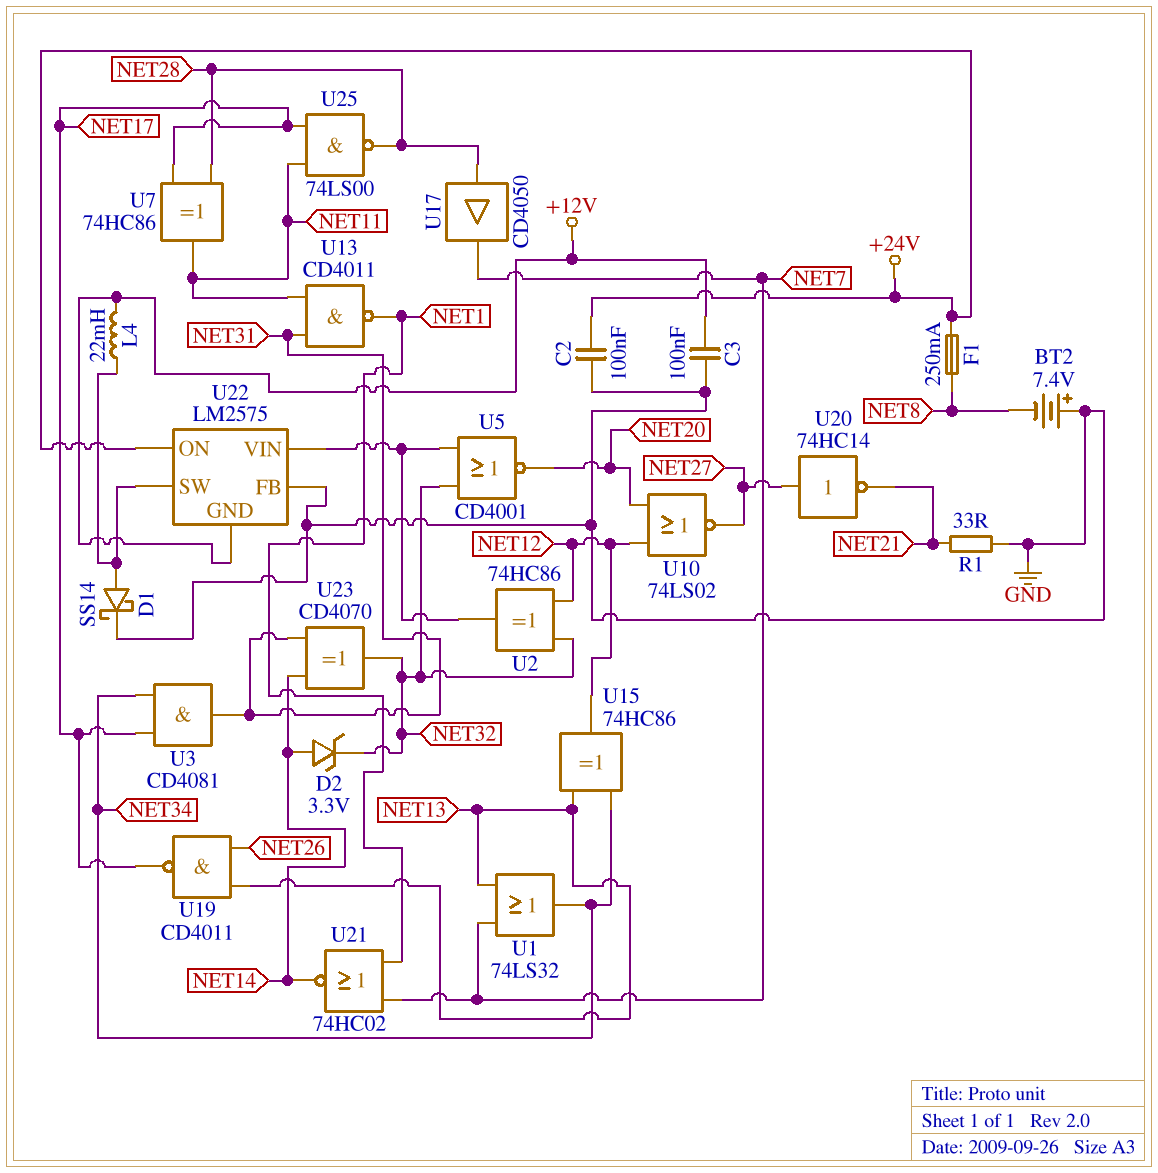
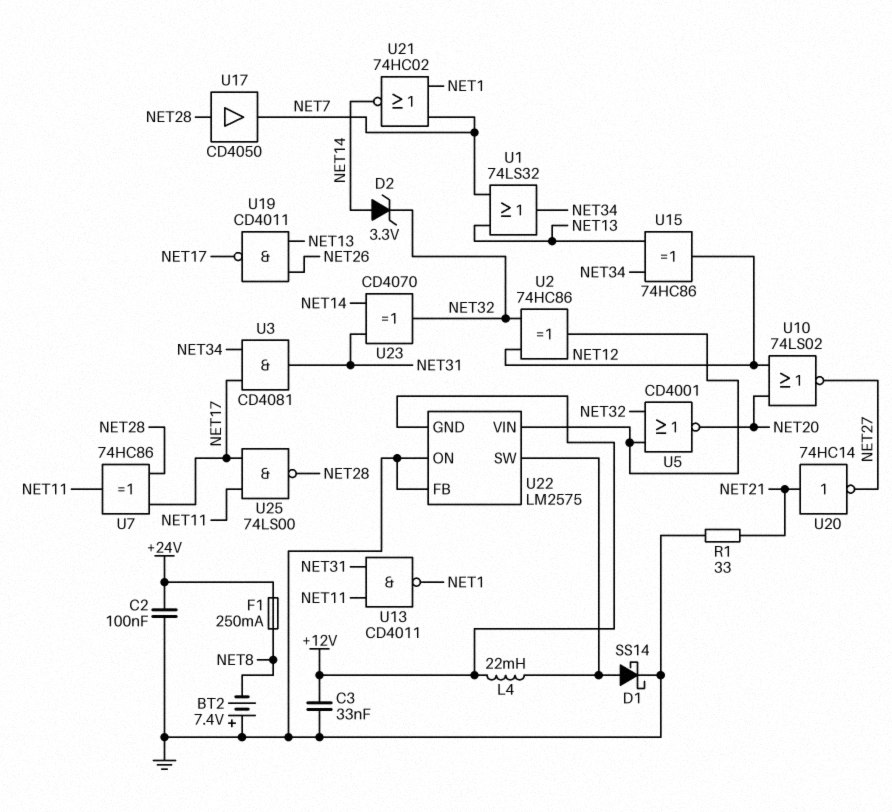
C3: 100nF (+12V, GND) -> 33nF (+12V, GND)
U20: NOT 74HC14 (in NET27, out NET21) -> NOT 74HC14 (in NET21, out NET27)
U22 pin ON: +24V -> GND

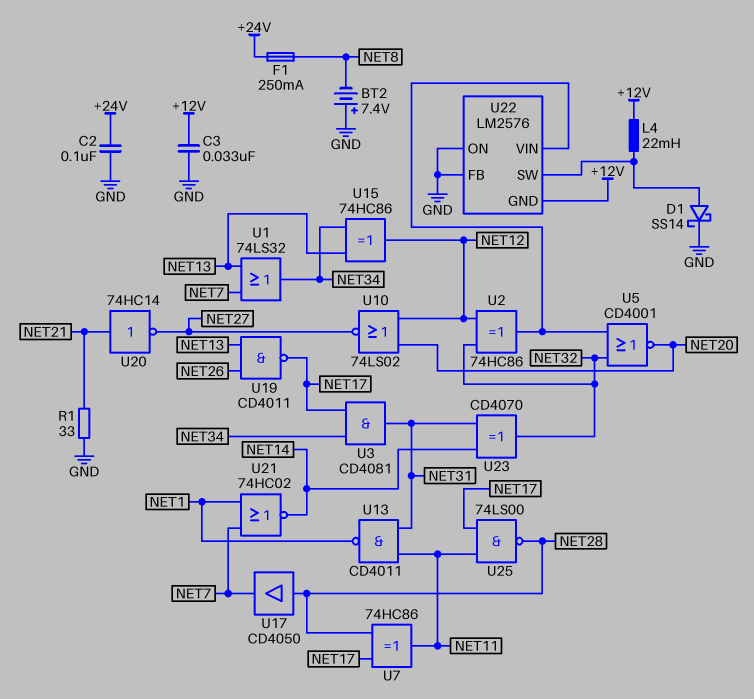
D2: zener 3.3V (A NET14, K NET32) -> none
U22: LM2575 -> LM2576

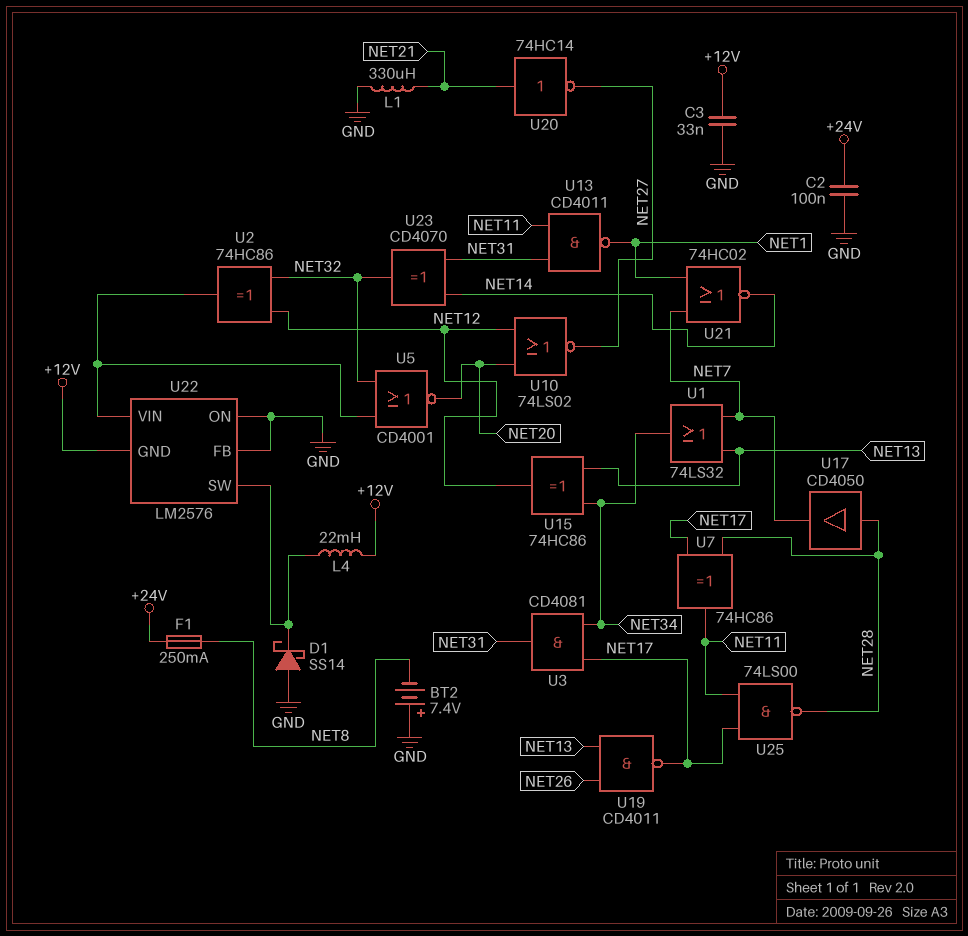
D1: schottky SS14 (A U22/SW, K GND) -> schottky SS14 (A GND, K U22/SW)
L1: none -> 330uH (GND, NET21)
R1: 33 (GND, NET21) -> none

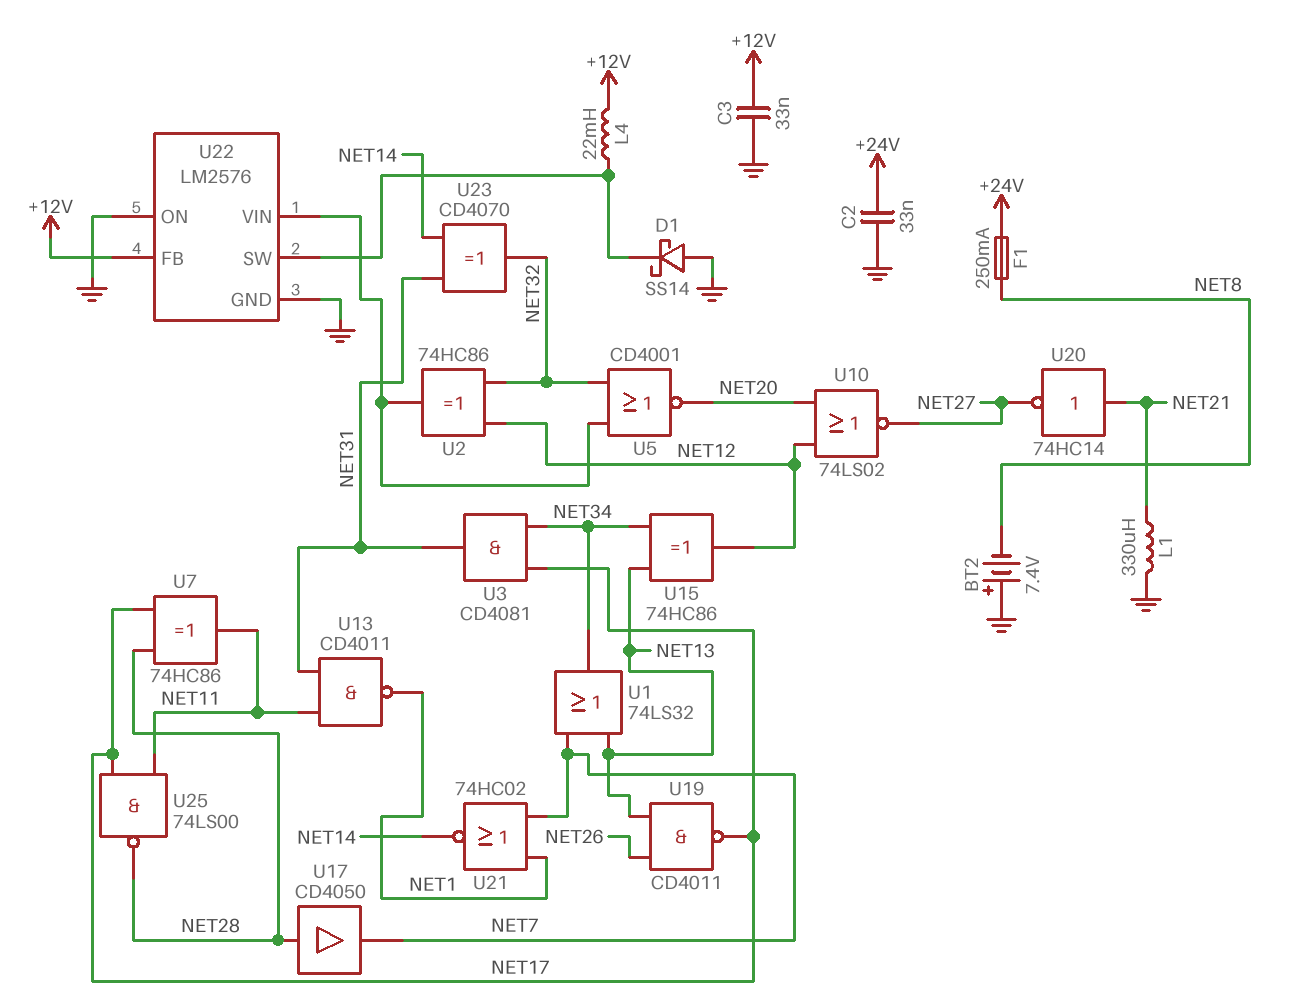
C2: 100nF (+24V, GND) -> 33nF (+24V, GND)
U22 pin FB: GND -> +12V
U22 pin GND: +12V -> GND

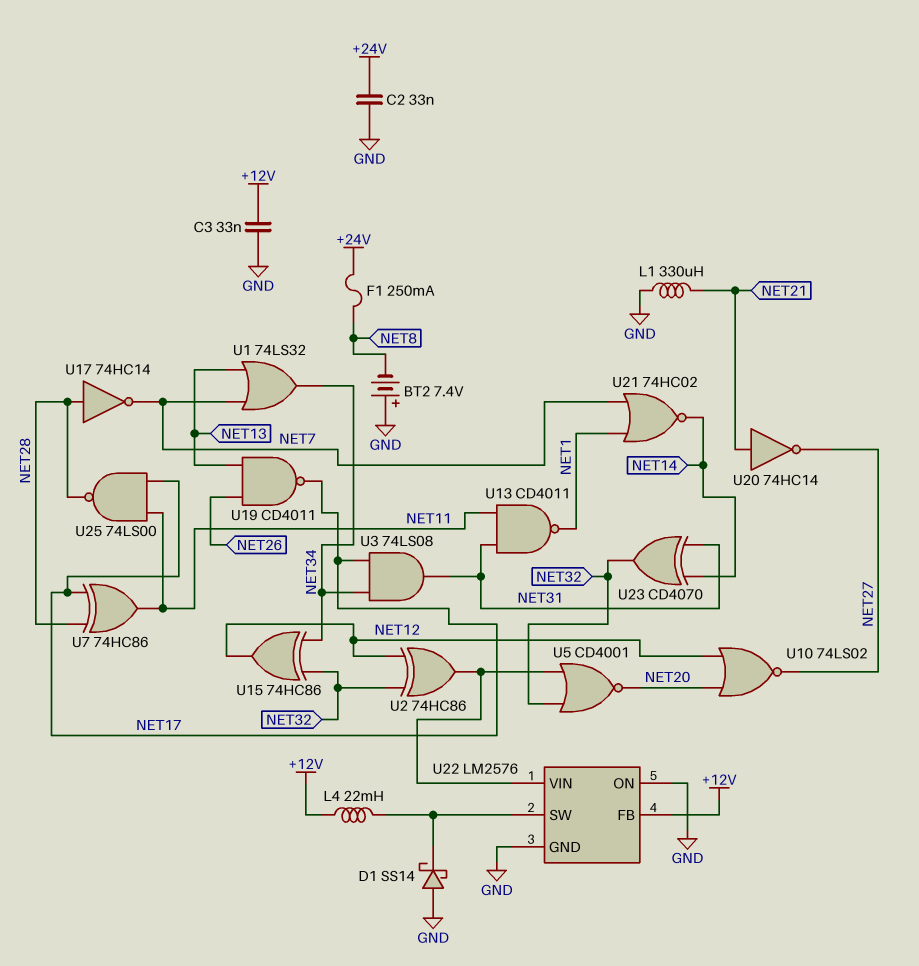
U3: AND CD4081 (in NET17, in NET34, out NET31) -> AND 74LS08 (in NET17, in NET34, out NET31)
U15: XOR 74HC86 (in NET13, in NET34, out NET12) -> XOR 74HC86 (in NET32, in NET34, out NET12)
U17: buffer CD4050 (in NET28, out NET7) -> NOT 74HC14 (in NET28, out NET7)

